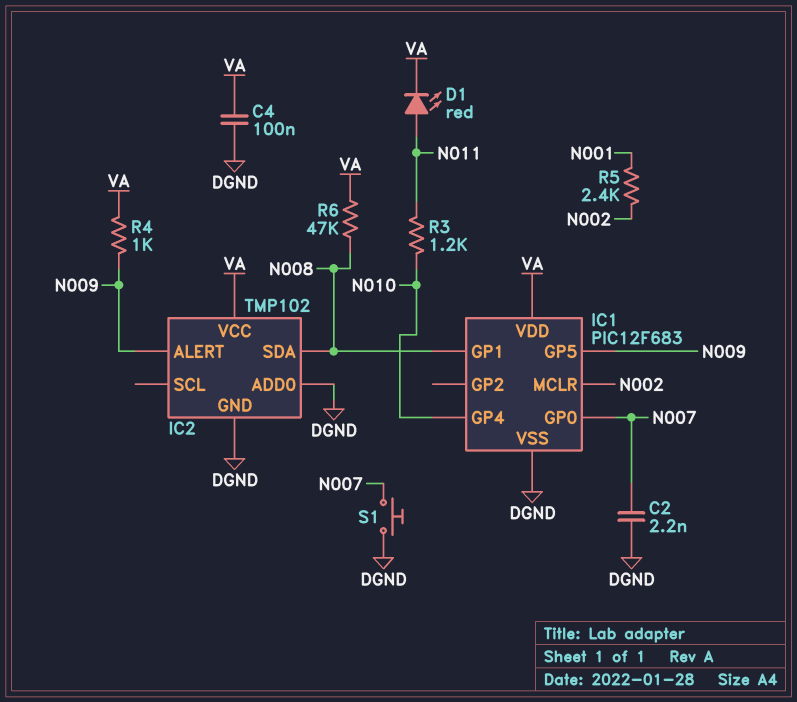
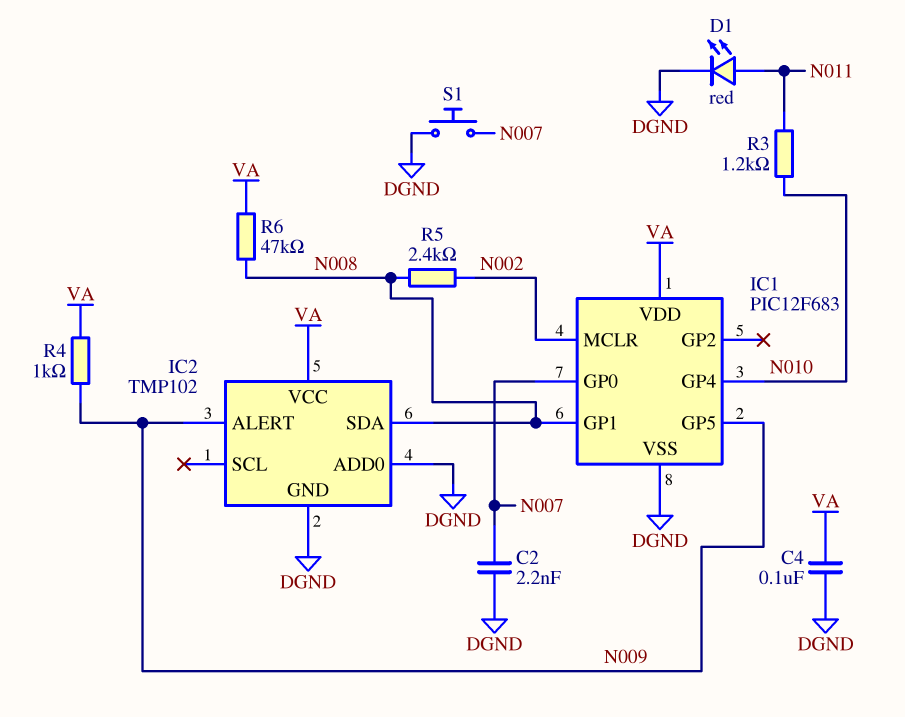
D1: LED red (A N011, K VA) -> LED red (A N011, K DGND)
R5: 2.4k (N001, N002) -> 2.4k (N002, N008)

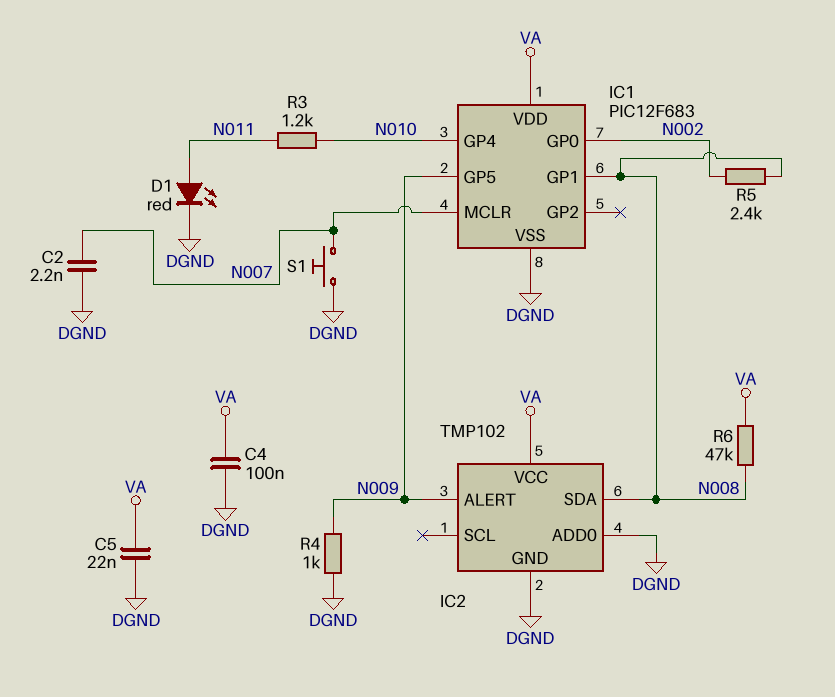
C5: none -> 22nF (DGND, VA)
IC1 pin GP0: N007 -> N002
IC1 pin MCLR: N002 -> N007
R4: 1k (N009, VA) -> 1k (DGND, N009)

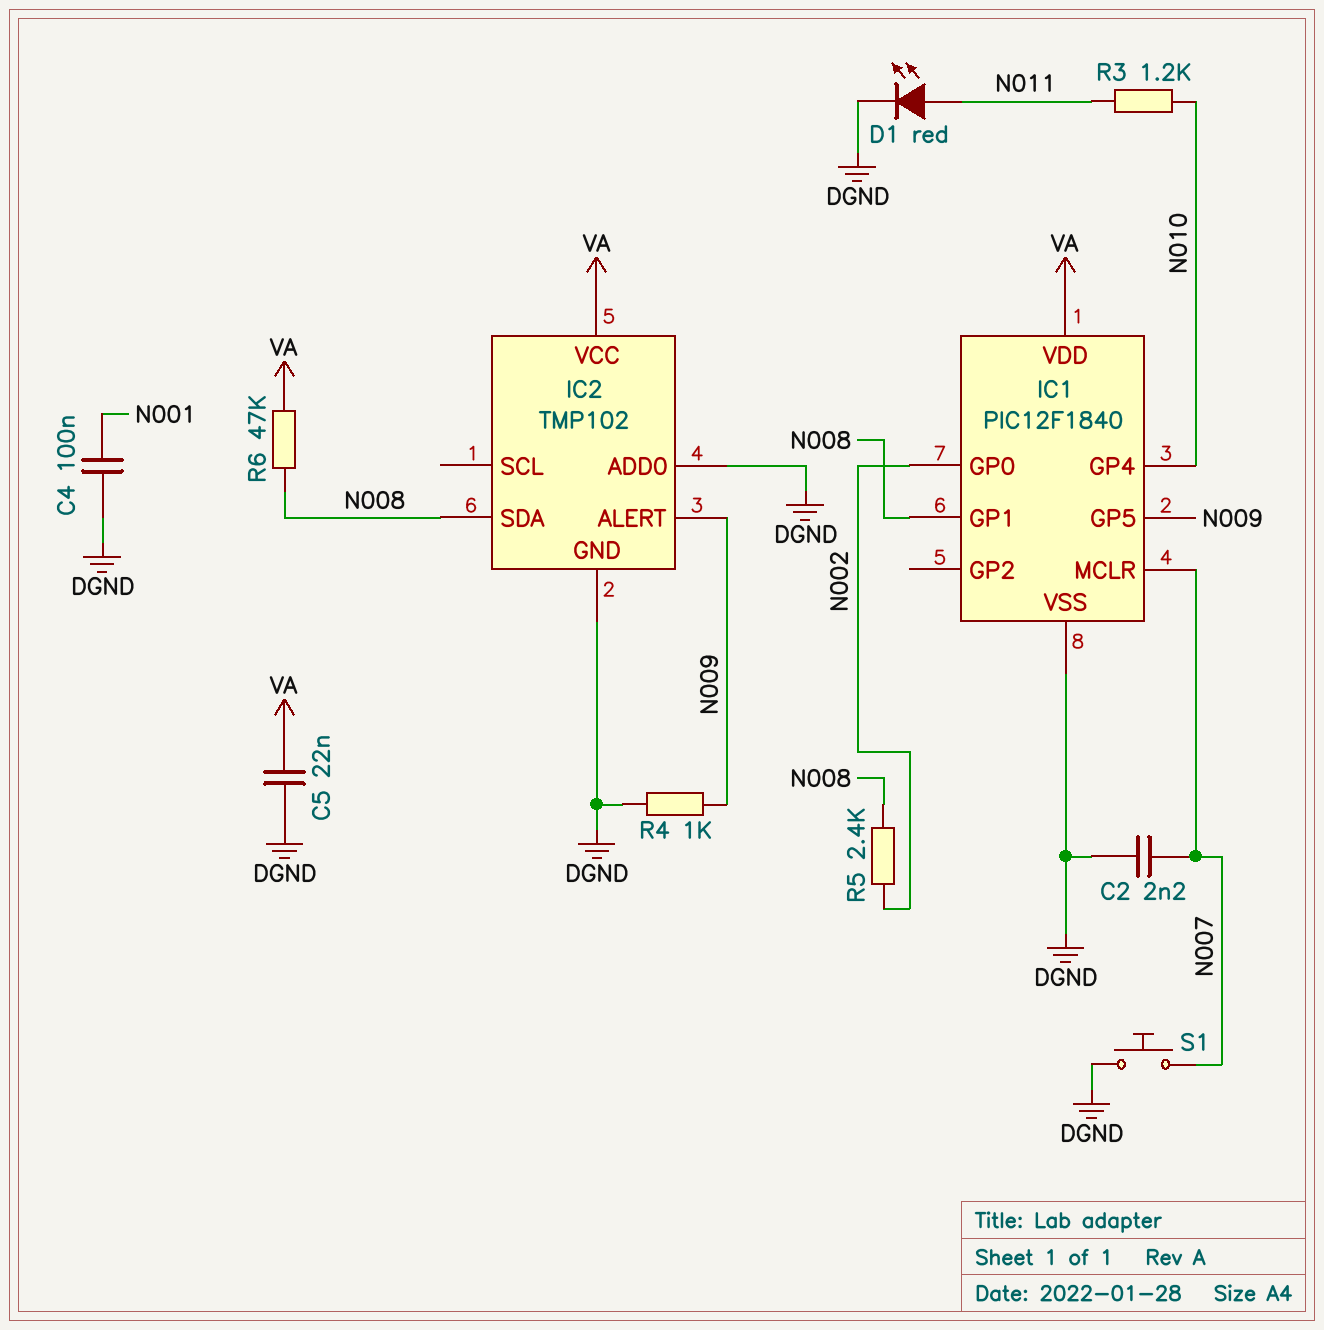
C4: 100nF (DGND, VA) -> 100nF (DGND, N001)
IC1: PIC12F683 -> PIC12F1840

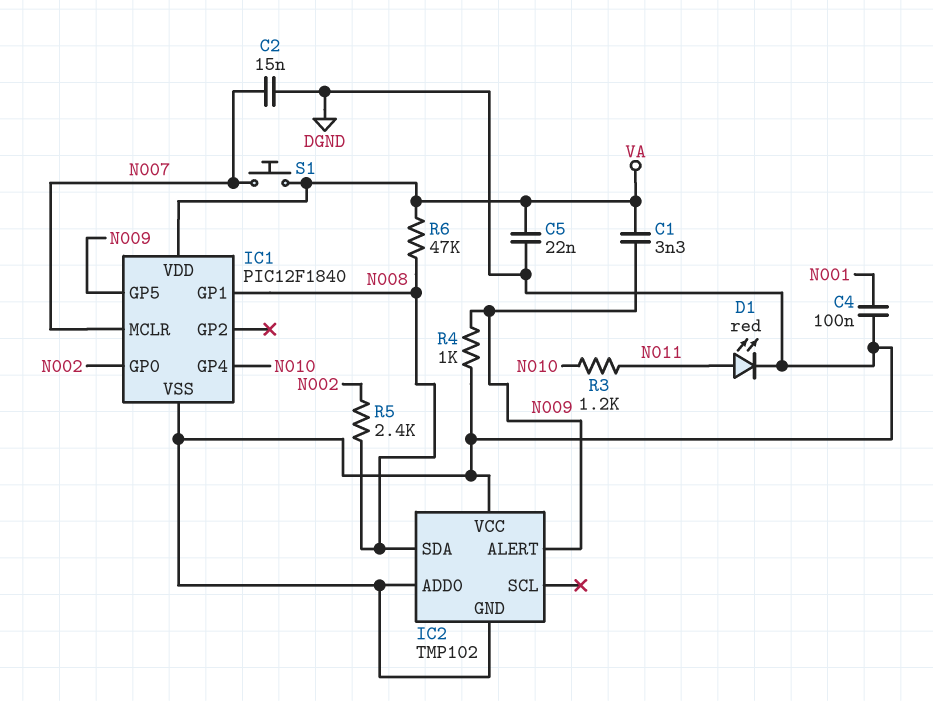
C1: none -> 3.3nF (N009, VA)
C2: 2.2nF (DGND, N007) -> 15nF (DGND, N007)
IC2 pin VCC: VA -> DGND
S1: button (DGND, N007) -> button (N007, VA)

